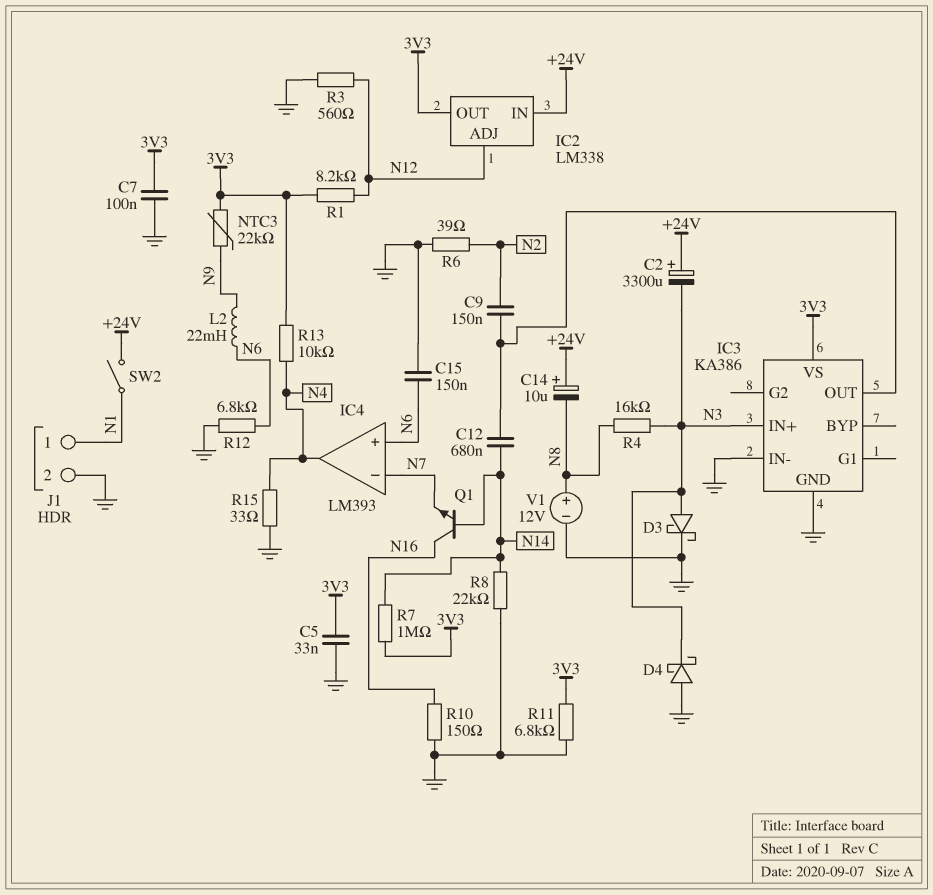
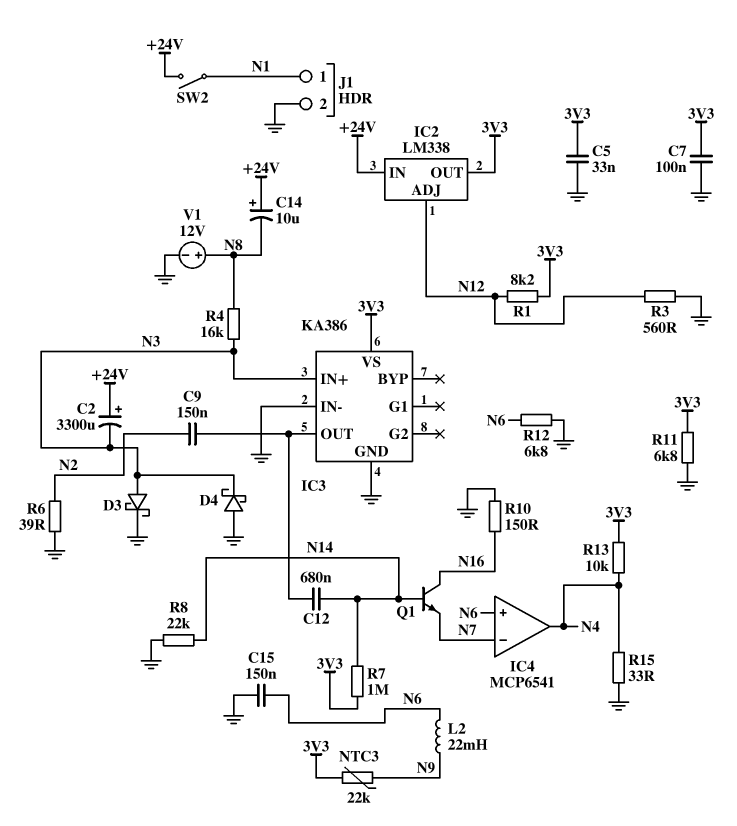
IC4: LM393 -> MCP6541

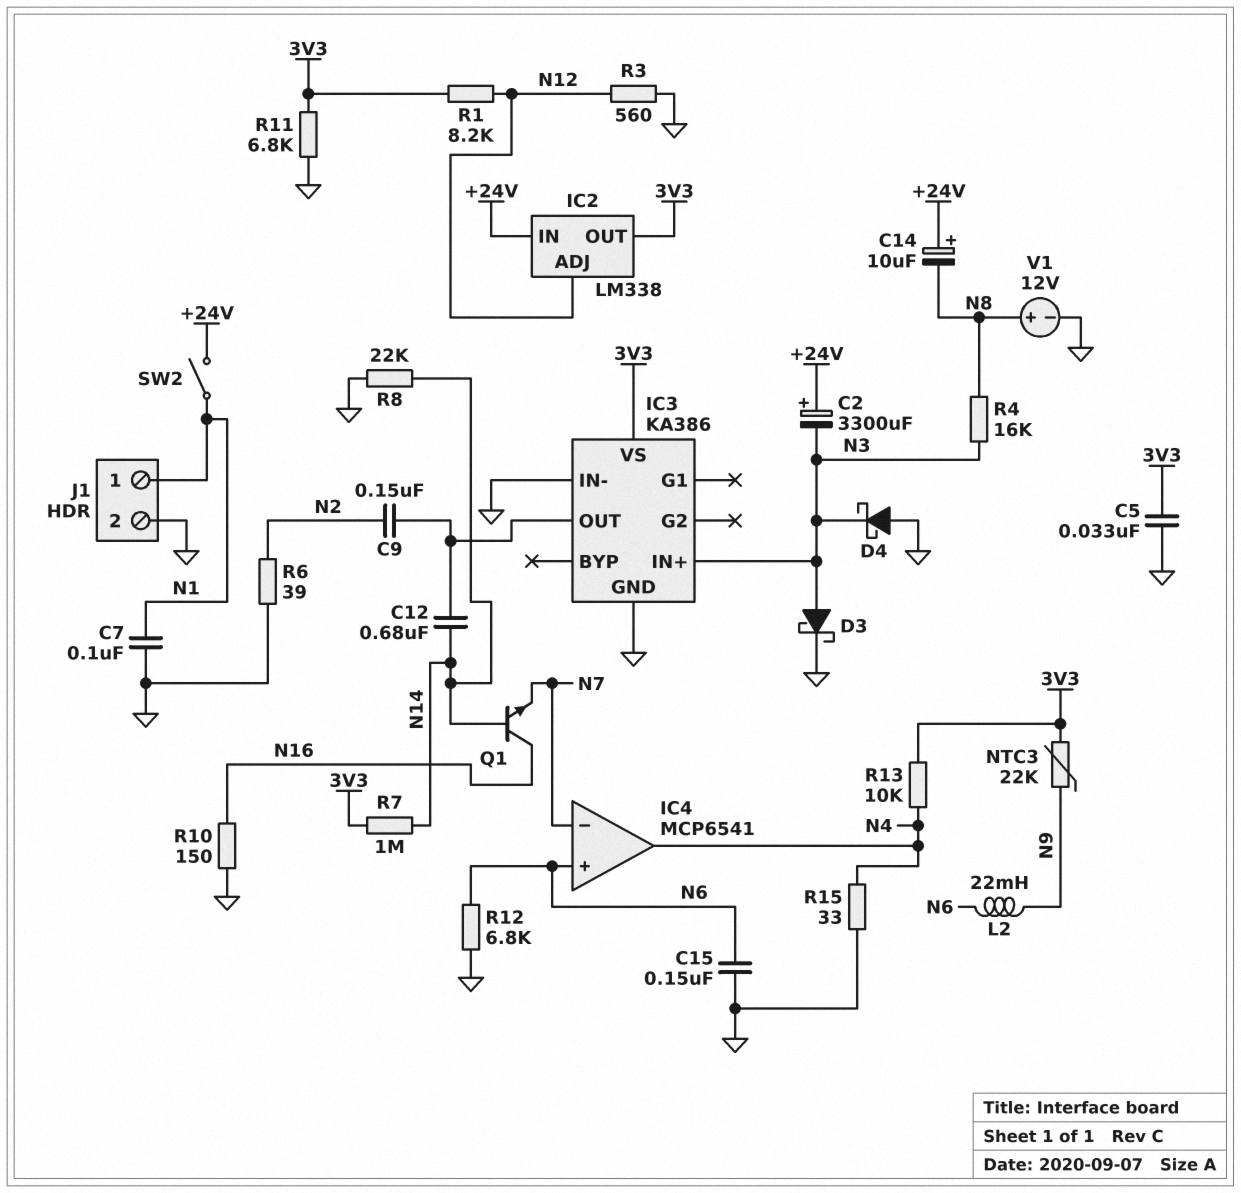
C7: 100nF (3V3, GND) -> 100nF (GND, N1)

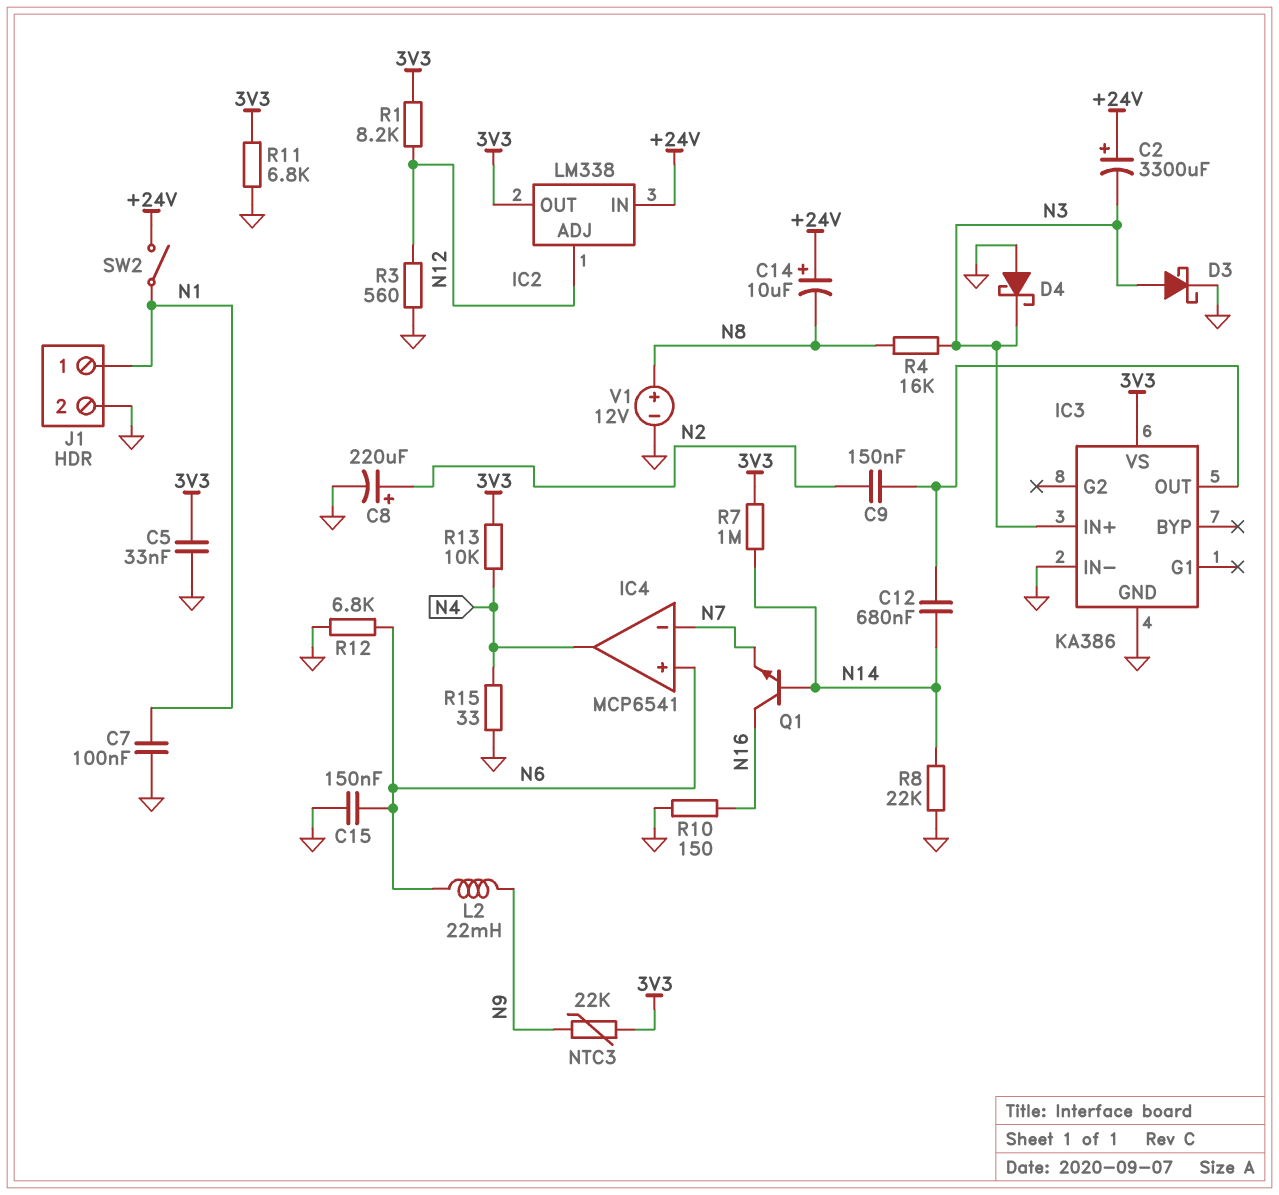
C8: none -> 220uF (plus N2, minus GND)
R6: 39 (GND, N2) -> none

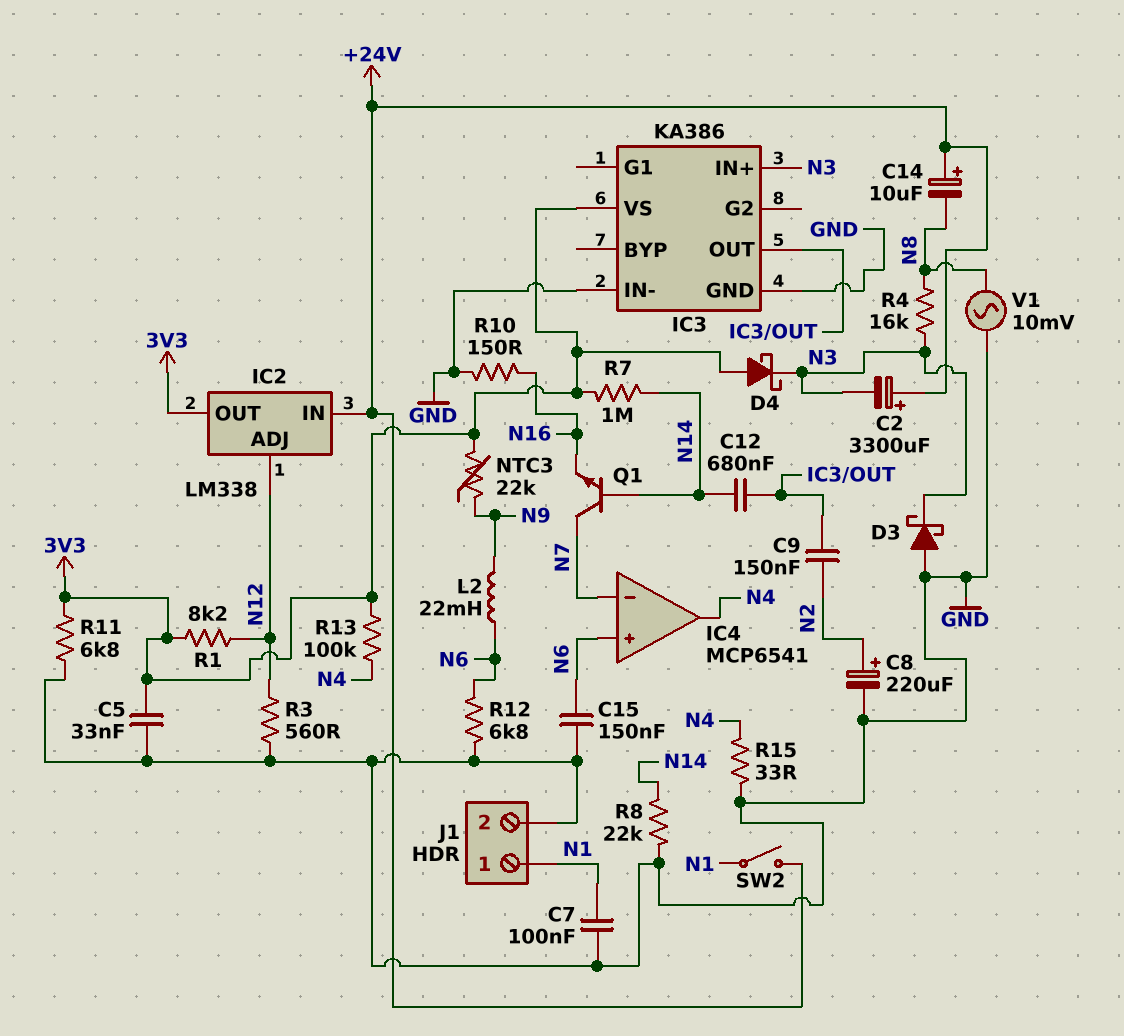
D3: schottky (A N3, K GND) -> schottky (A GND, K N3)
D4: schottky (A GND, K N3) -> schottky (A 3V3, K N3)
Q1: NPN (B N14, C N16, E N7) -> NPN (B N14, C N7, E N16)
R13: 10k (3V3, N4) -> 100k (3V3, N4)
V1: 12V (plus N8, minus GND) -> AC 10mV (GND, N8)

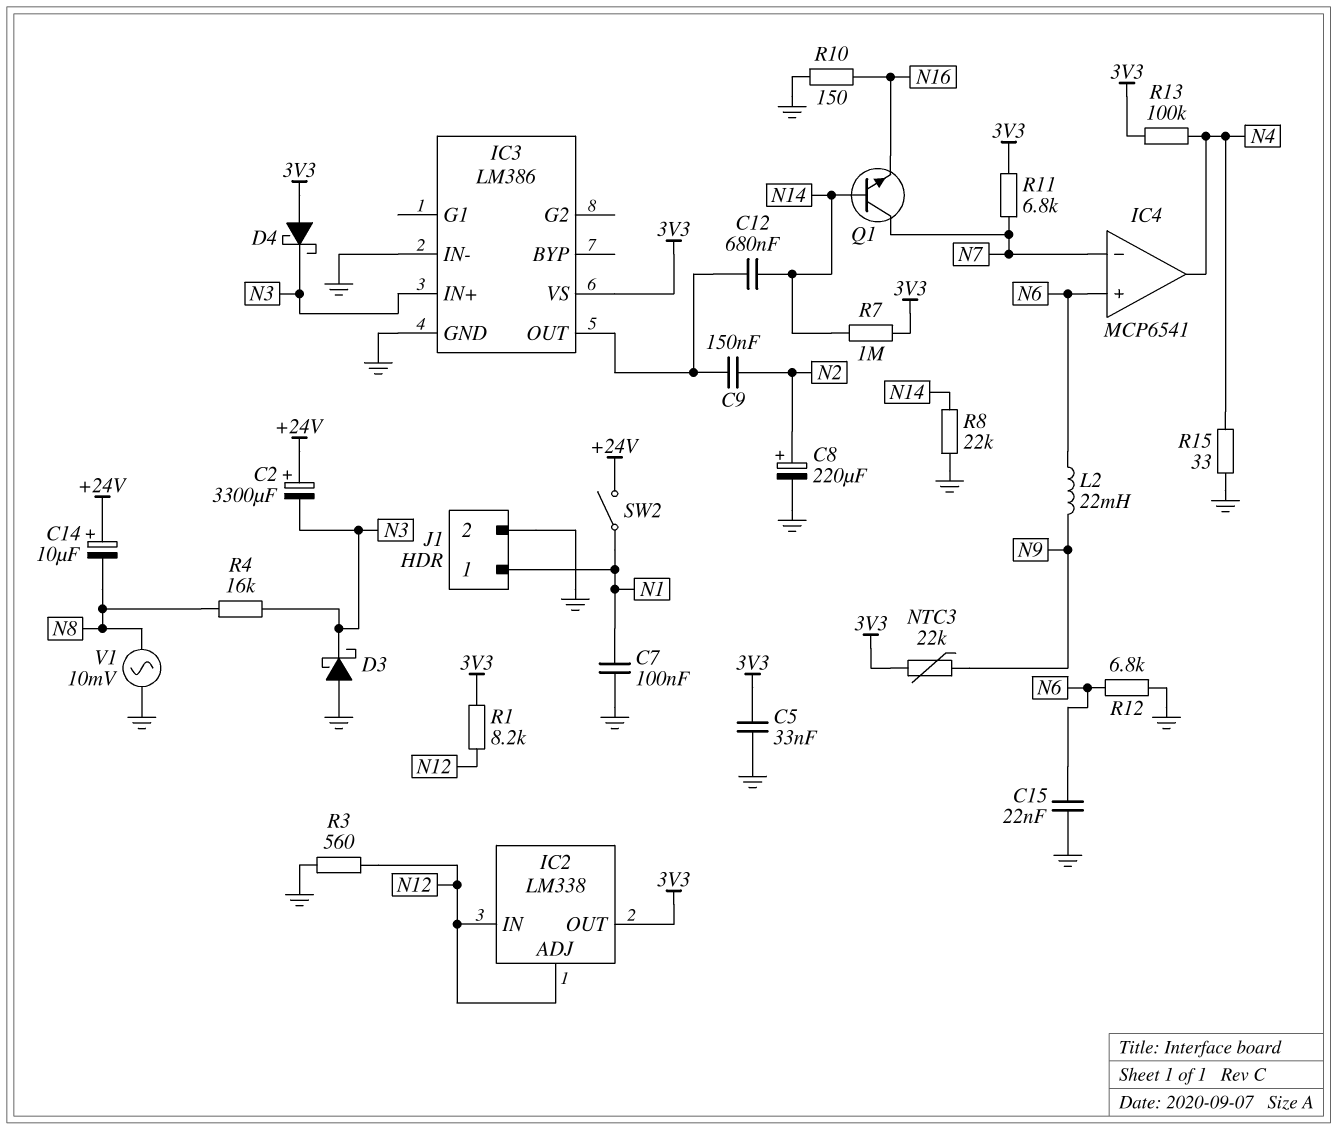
C15: 150nF (GND, N6) -> 22nF (GND, N6)
IC2 pin IN: +24V -> N12
IC3: KA386 -> LM386
R11: 6.8k (3V3, GND) -> 6.8k (3V3, N7)

